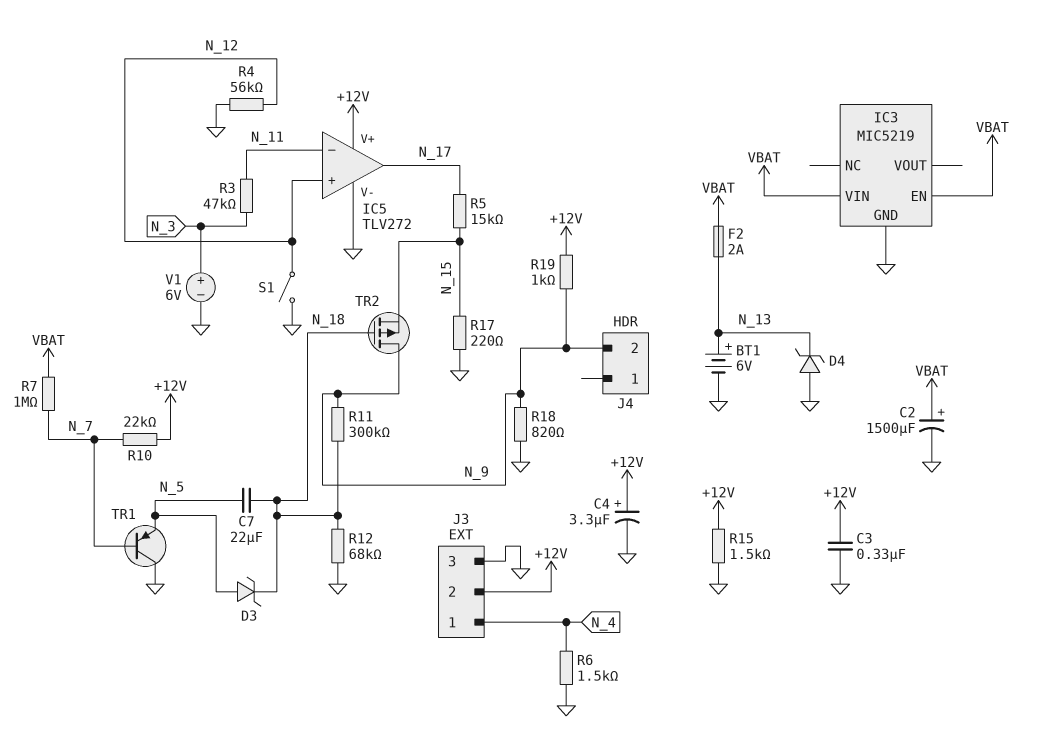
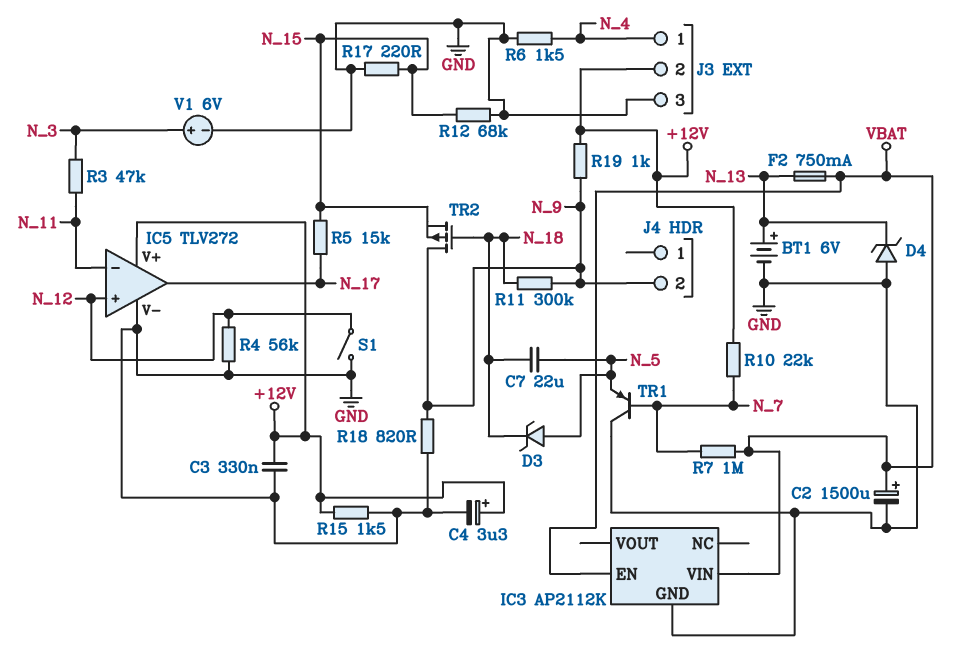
F2: 2A (N_13, VBAT) -> 750mA (N_13, VBAT)
IC3: MIC5219 -> AP2112K
R12: 68k (GND, N_18) -> 68k (GND, N_15)

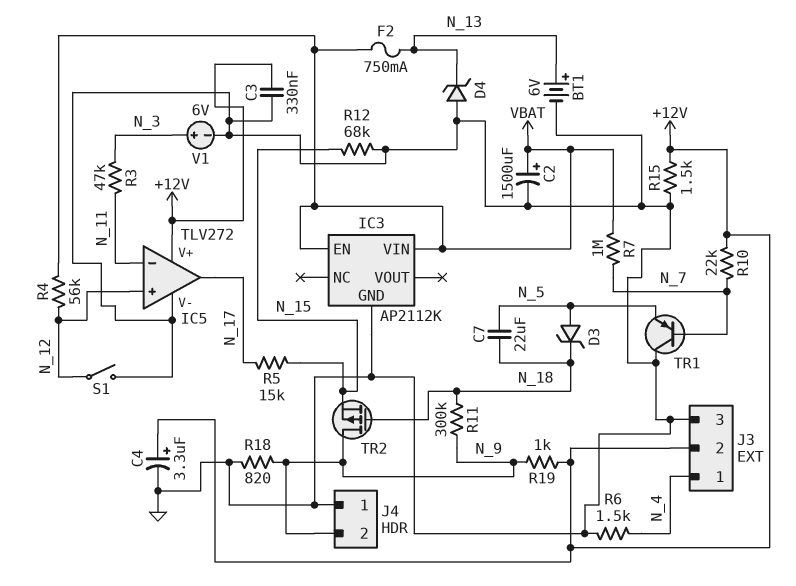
J4 pin 1: none -> GND
R4: 56k (GND, N_12) -> 56k (N_12, VBAT)
R17: 220 (GND, N_15) -> none

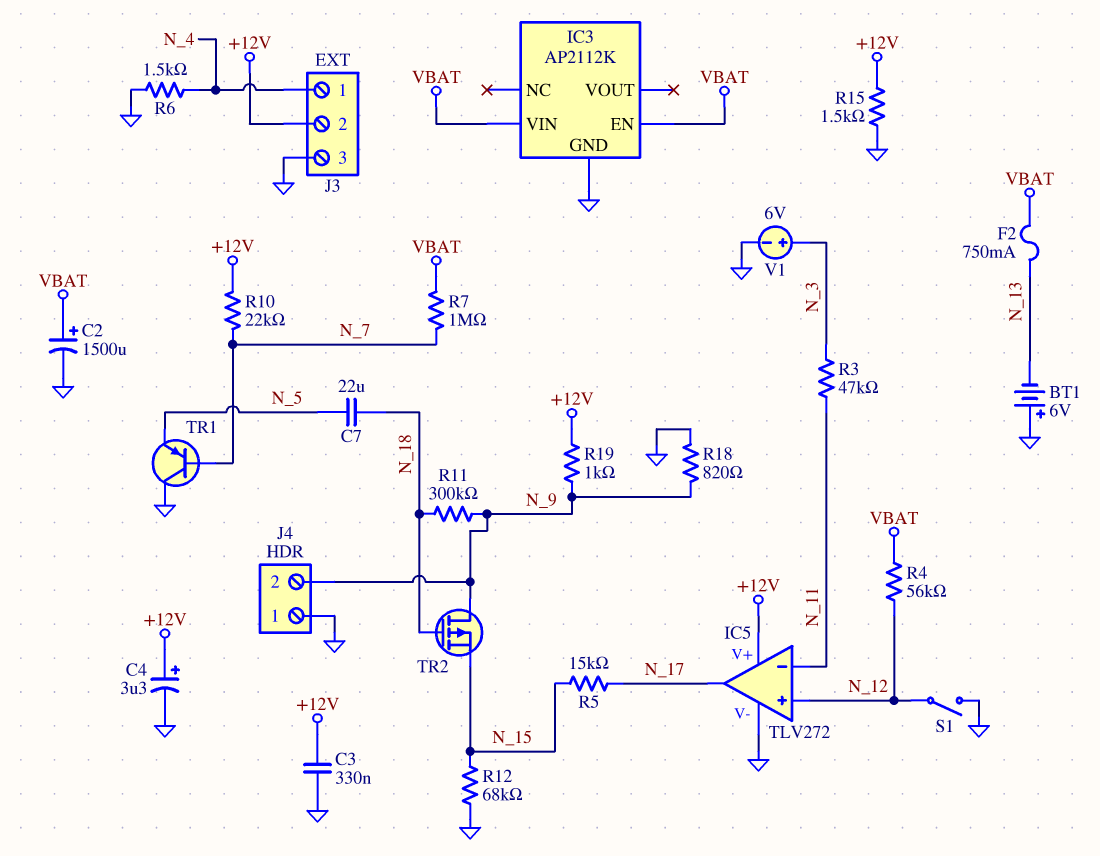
BT1: 6V (plus N_13, minus GND) -> 6V (plus GND, minus N_13)
D3: zener (A N_5, K N_18) -> none
D4: zener (A GND, K N_13) -> none

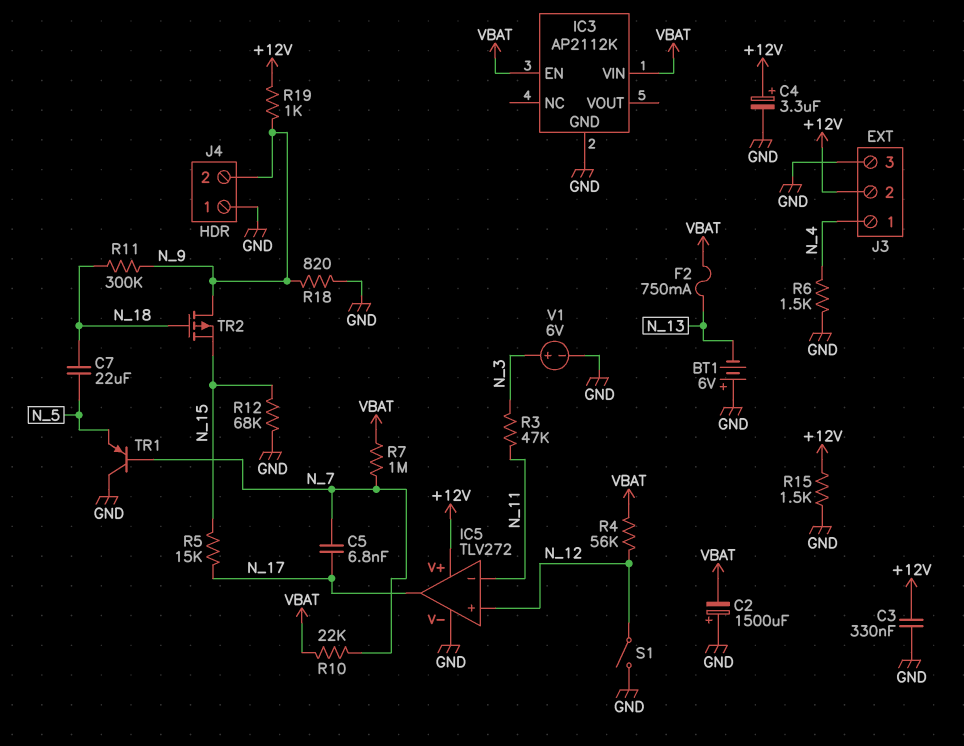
C2: 1500uF (plus VBAT, minus GND) -> 1500uF (plus GND, minus VBAT)
C5: none -> 6.8nF (N_7, N_17)
R10: 22k (+12V, N_7) -> 22k (N_7, VBAT)

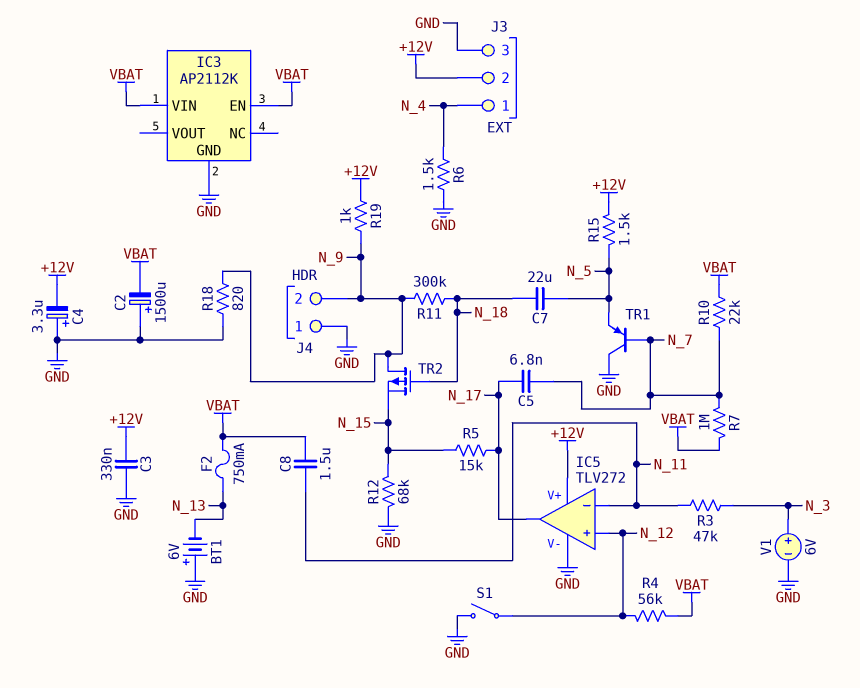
C4: 3.3uF (plus +12V, minus GND) -> 3.3uF (plus GND, minus +12V)
C8: none -> 1.5uF (N_11, VBAT)
R15: 1.5k (+12V, GND) -> 1.5k (+12V, N_5)

